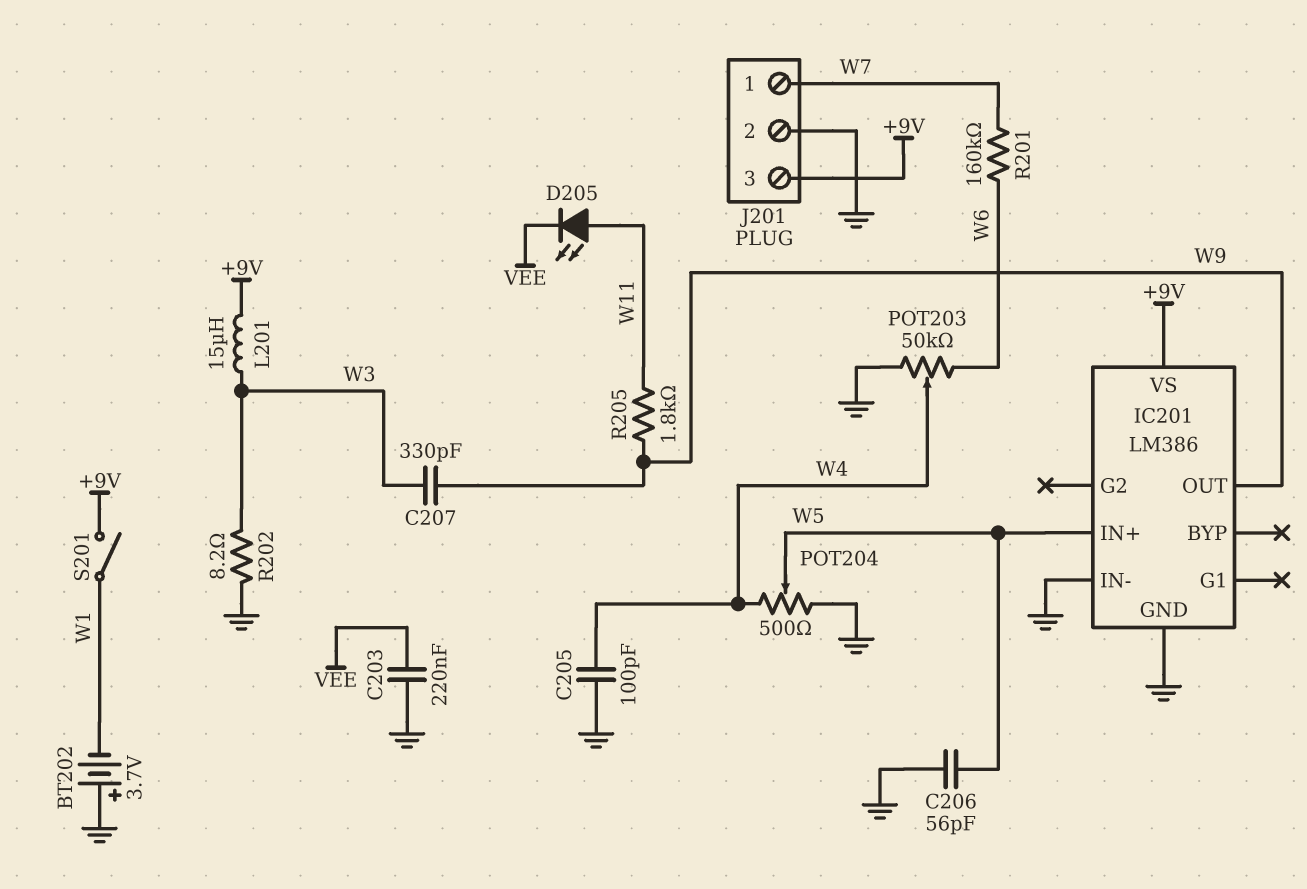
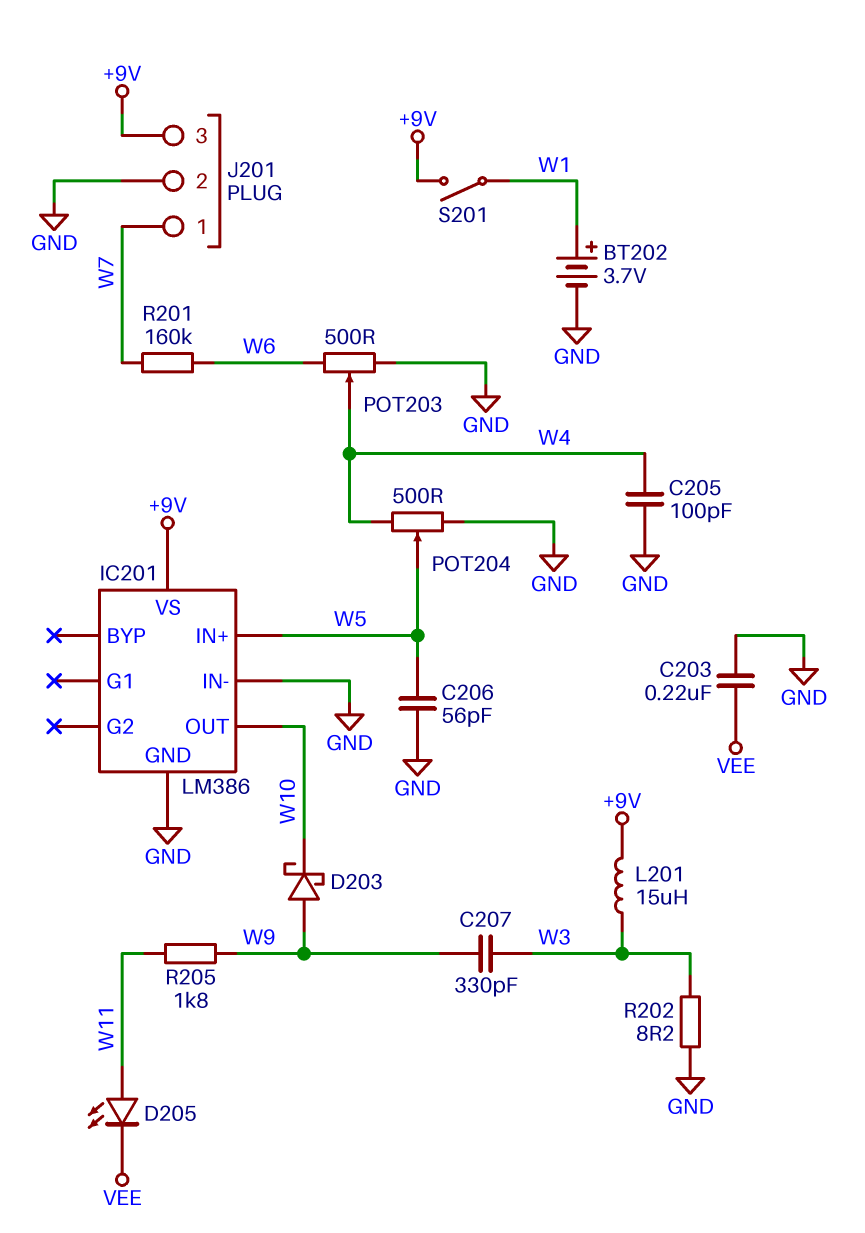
BT202: 3.7V (plus GND, minus W1) -> 3.7V (plus W1, minus GND)
D203: none -> schottky (A W9, K W10)
IC201 pin OUT: W9 -> W10
POT203: 50k (GND, W6, wiper W4) -> 500 (GND, W6, wiper W4)

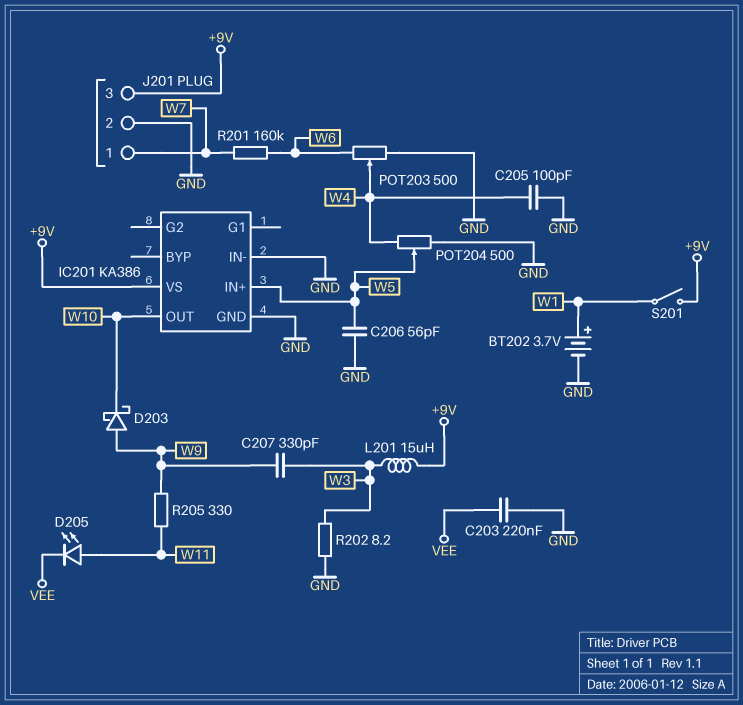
IC201: LM386 -> KA386
R205: 1.8k (W9, W11) -> 330 (W9, W11)

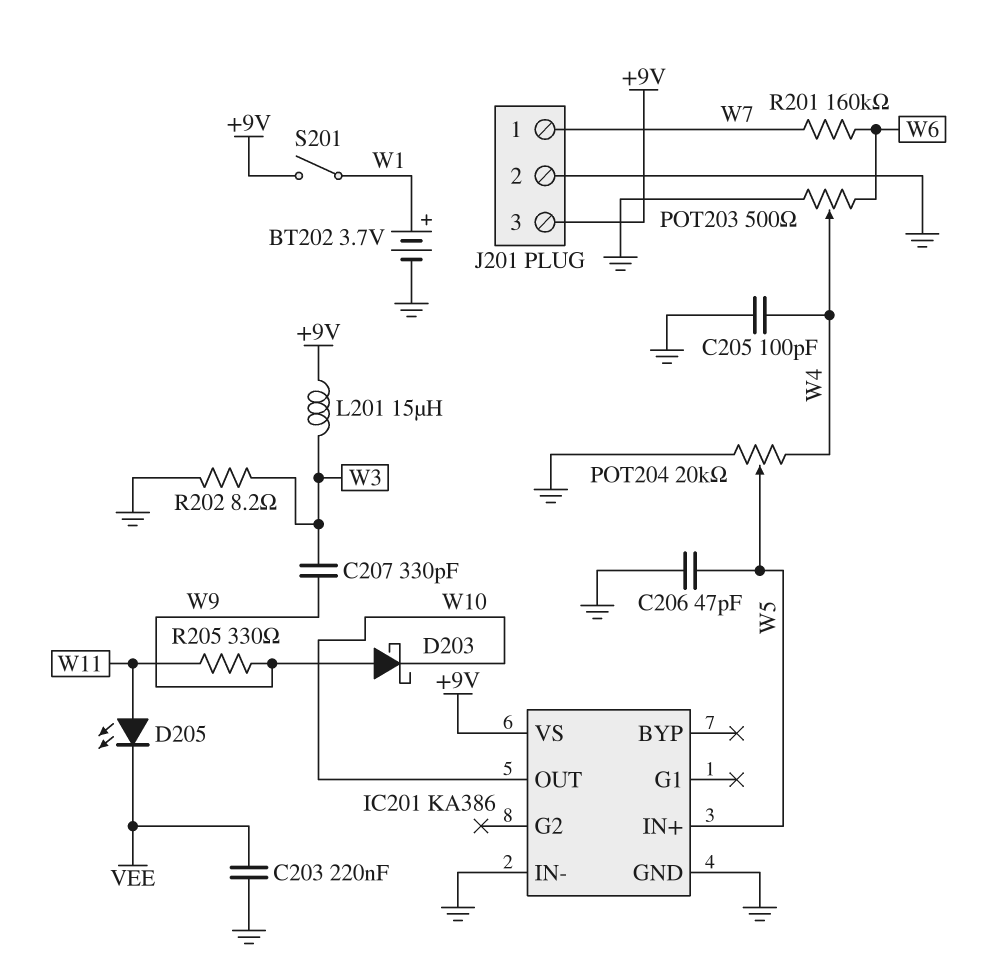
C206: 56pF (GND, W5) -> 47pF (GND, W5)
POT204: 500 (GND, W4, wiper W5) -> 20k (GND, W4, wiper W5)

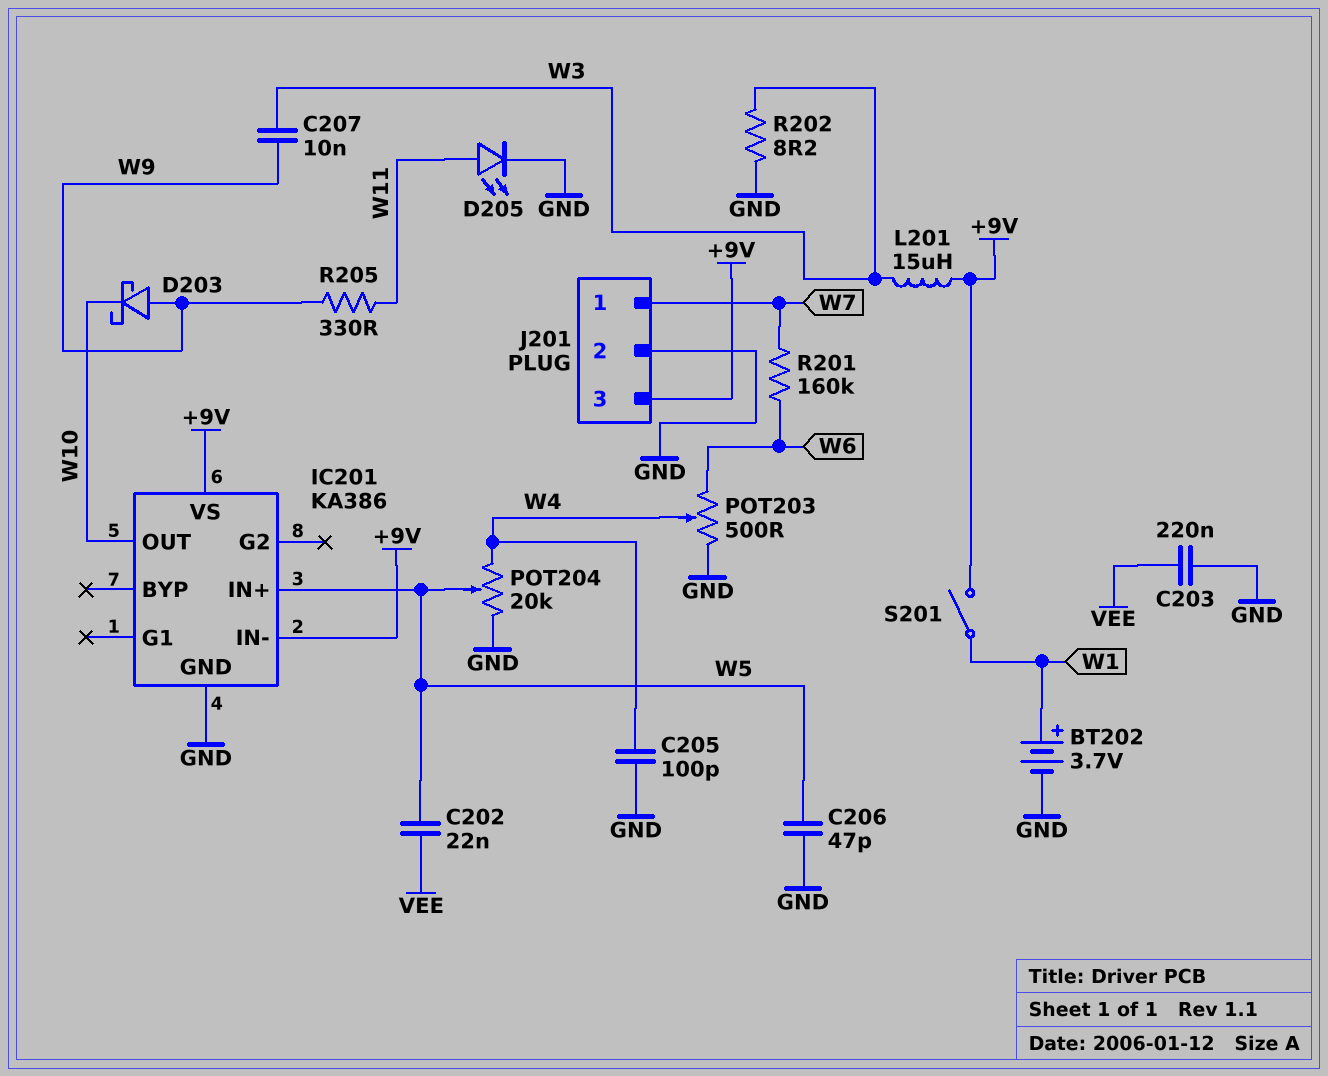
C202: none -> 22nF (VEE, W5)
C207: 330pF (W3, W9) -> 10nF (W3, W9)
D205: LED (A W11, K VEE) -> LED (A W11, K GND)
IC201 pin IN-: GND -> +9V

